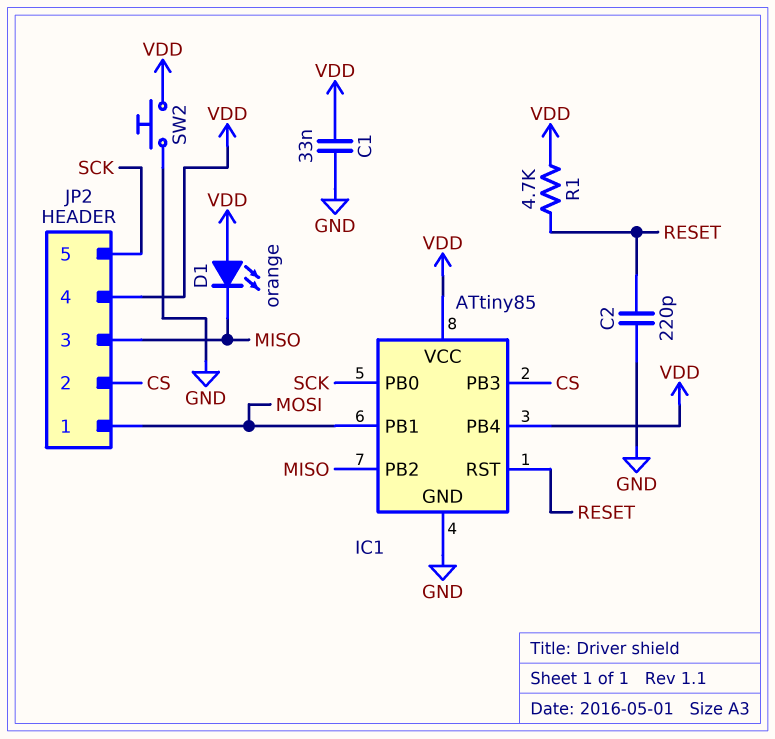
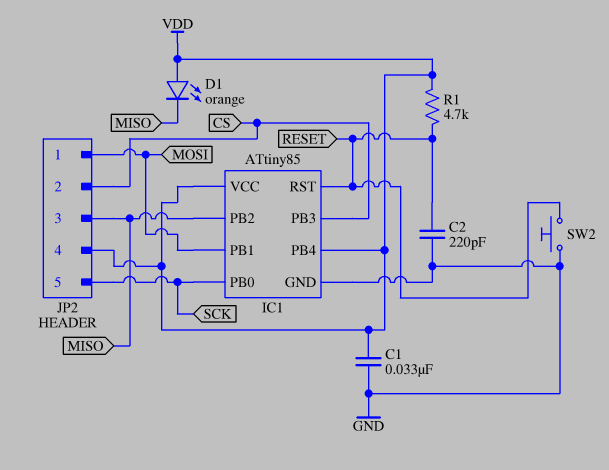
SW2: button (GND, VDD) -> button (GND, RESET)

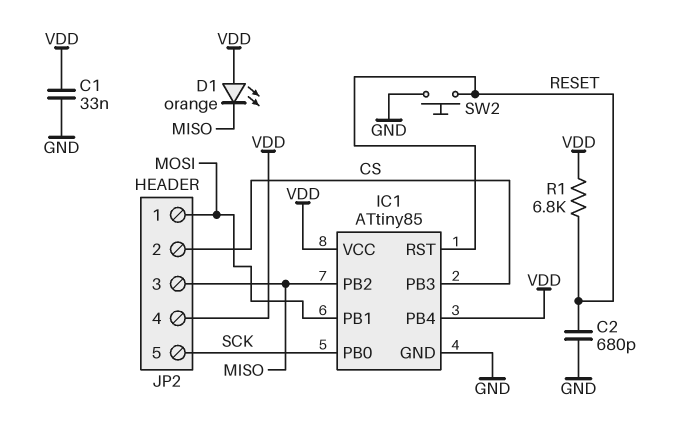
C2: 220pF (GND, RESET) -> 680pF (GND, RESET)
R1: 4.7k (RESET, VDD) -> 6.8k (RESET, VDD)

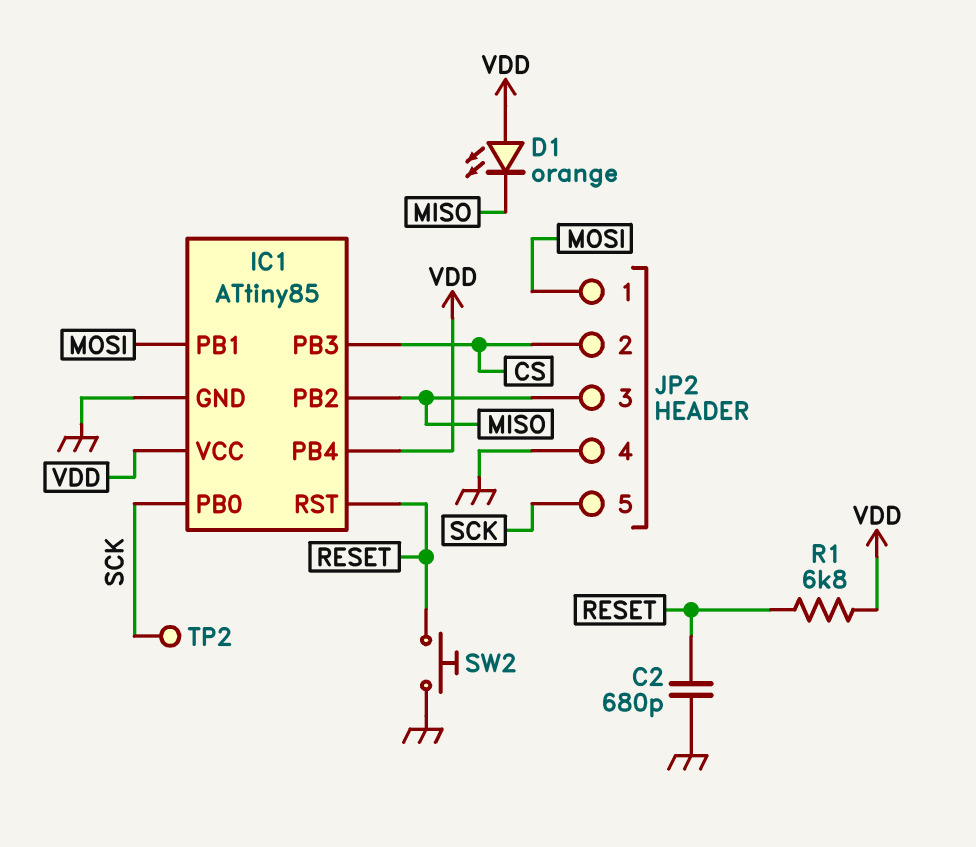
C1: 33nF (GND, VDD) -> none
JP2 pin 4: VDD -> GND
TP2: none -> test point (SCK)

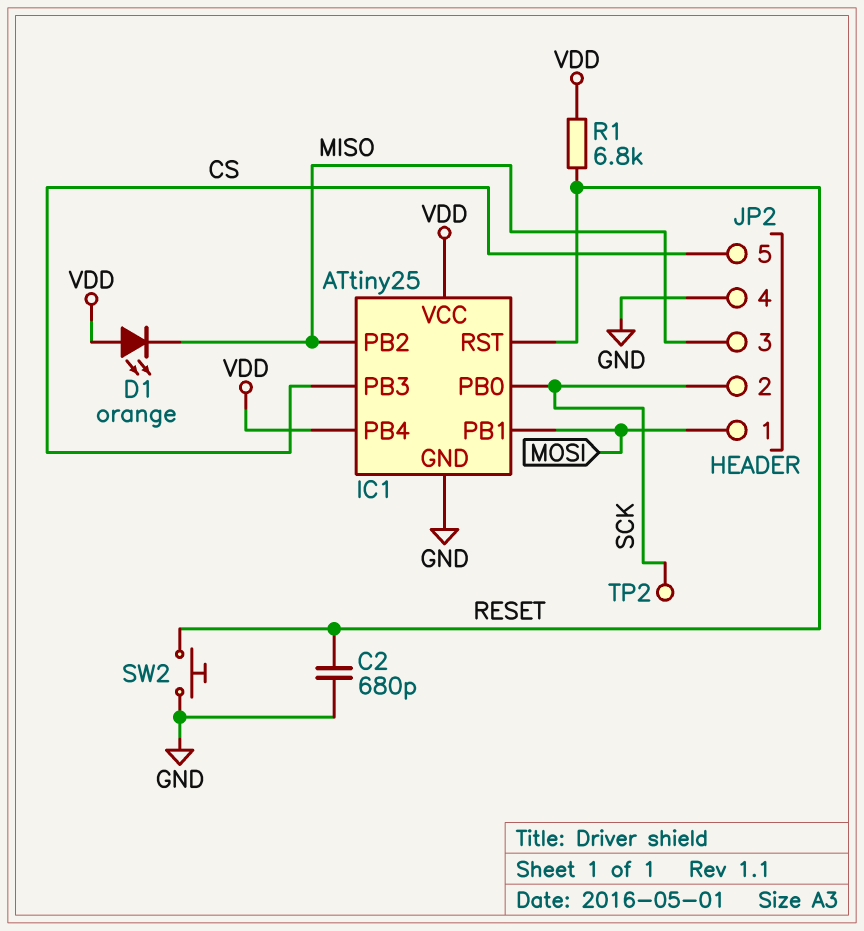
IC1: ATtiny85 -> ATtiny25
JP2 pin 2: CS -> SCK
JP2 pin 5: SCK -> CS

